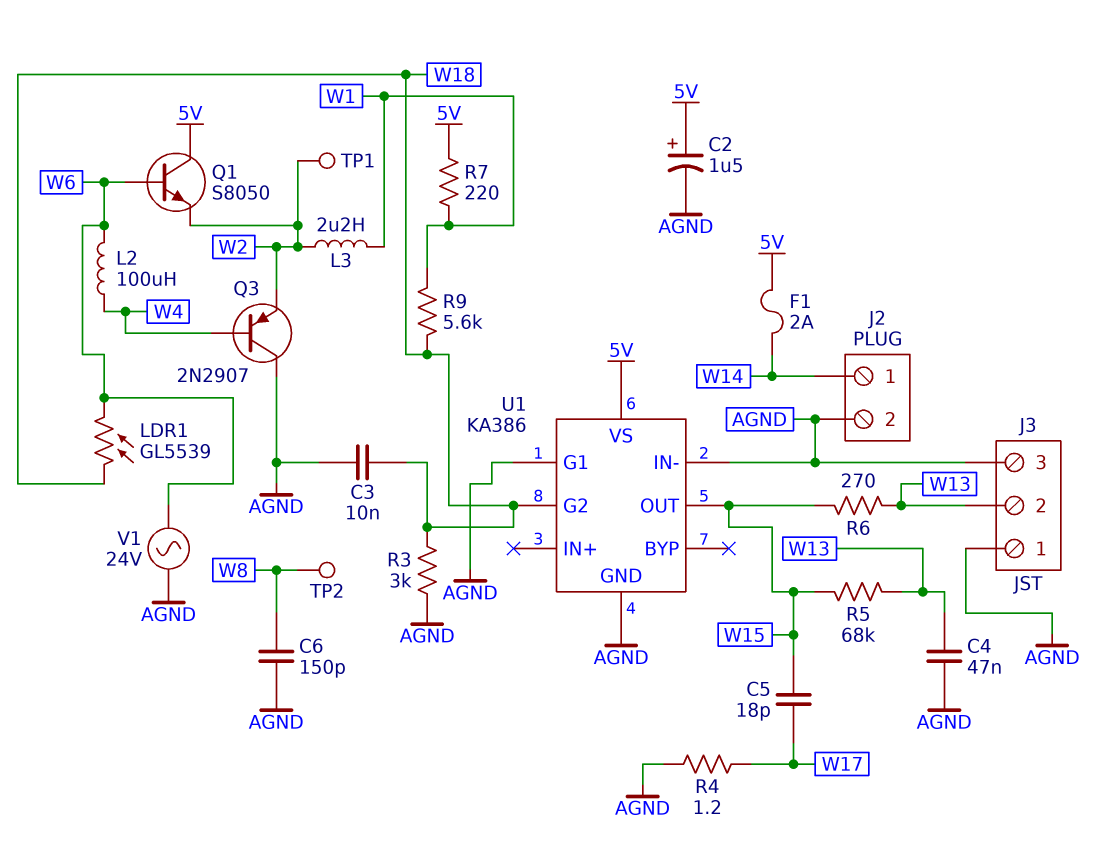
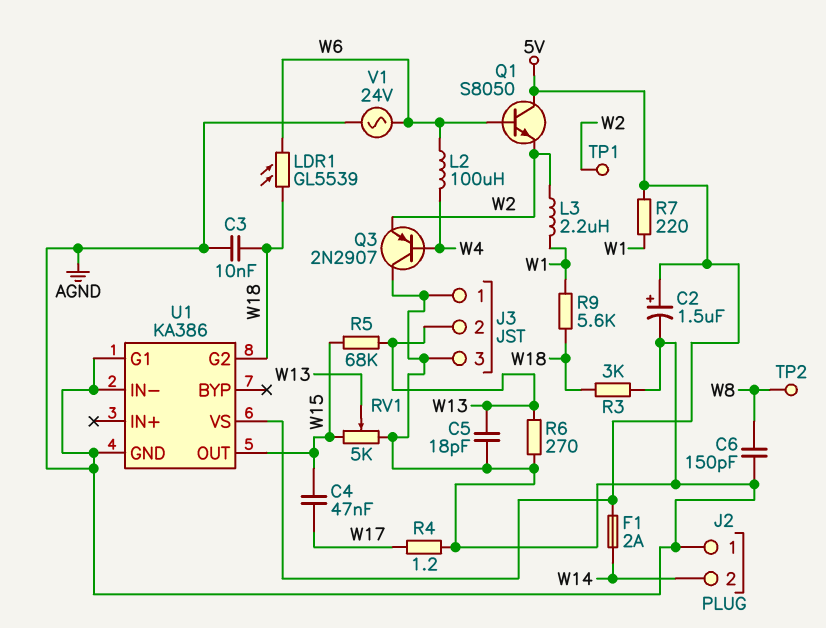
C4: 47nF (AGND, W13) -> 47nF (W15, W17)
C5: 18pF (W15, W17) -> 18pF (AGND, W13)
J2 pin 1: W14 -> AGND
J2 pin 2: AGND -> W14
R6: 270 (W13, W15) -> 270 (AGND, W13)
RV1: none -> 5k (AGND, W15, wiper W13)

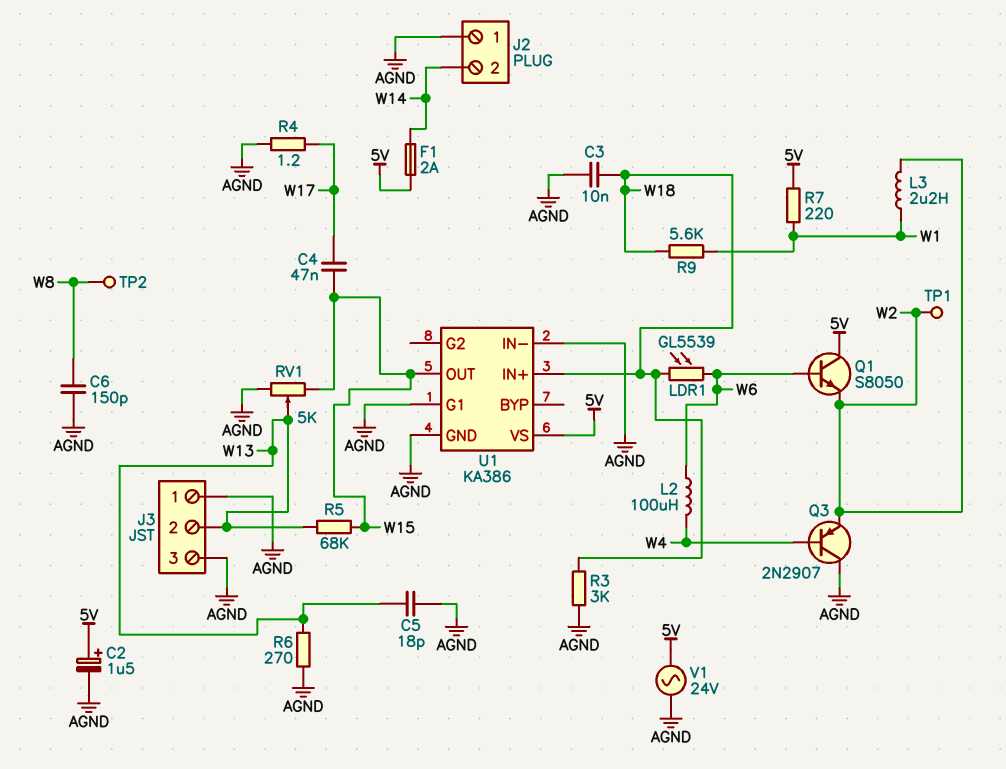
U1 pin G2: W18 -> none
U1 pin IN+: none -> W18
V1: AC 24V (AGND, W6) -> AC 24V (5V, AGND)

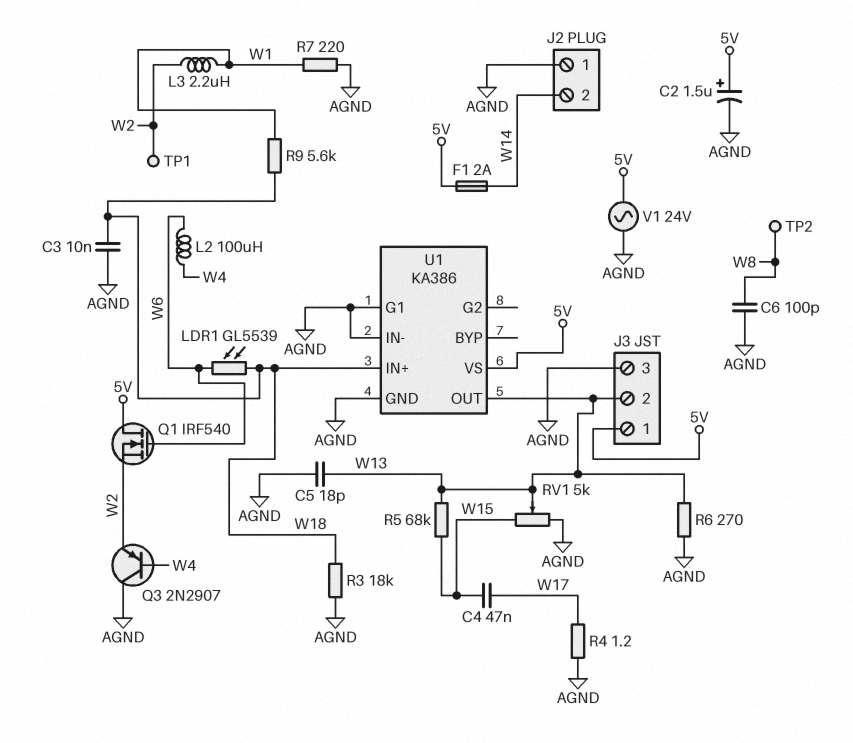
C6: 150pF (AGND, W8) -> 100pF (AGND, W8)
J3 pin 1: AGND -> 5V
Q1: NPN S8050 (B W6, C 5V, E W2) -> NMOS IRF540 (G W6, D 5V, S W2)
R3: 3k (AGND, W18) -> 18k (AGND, W18)
R7: 220 (5V, W1) -> 220 (AGND, W1)
U1 pin OUT: W15 -> W13

